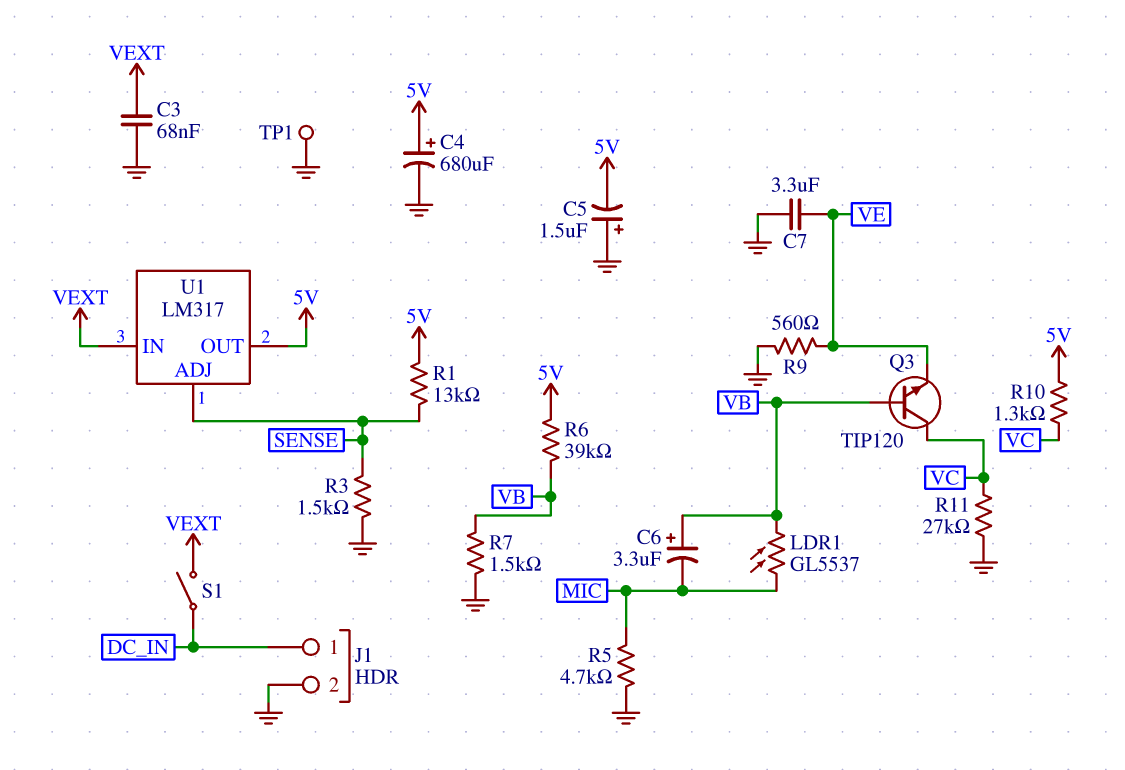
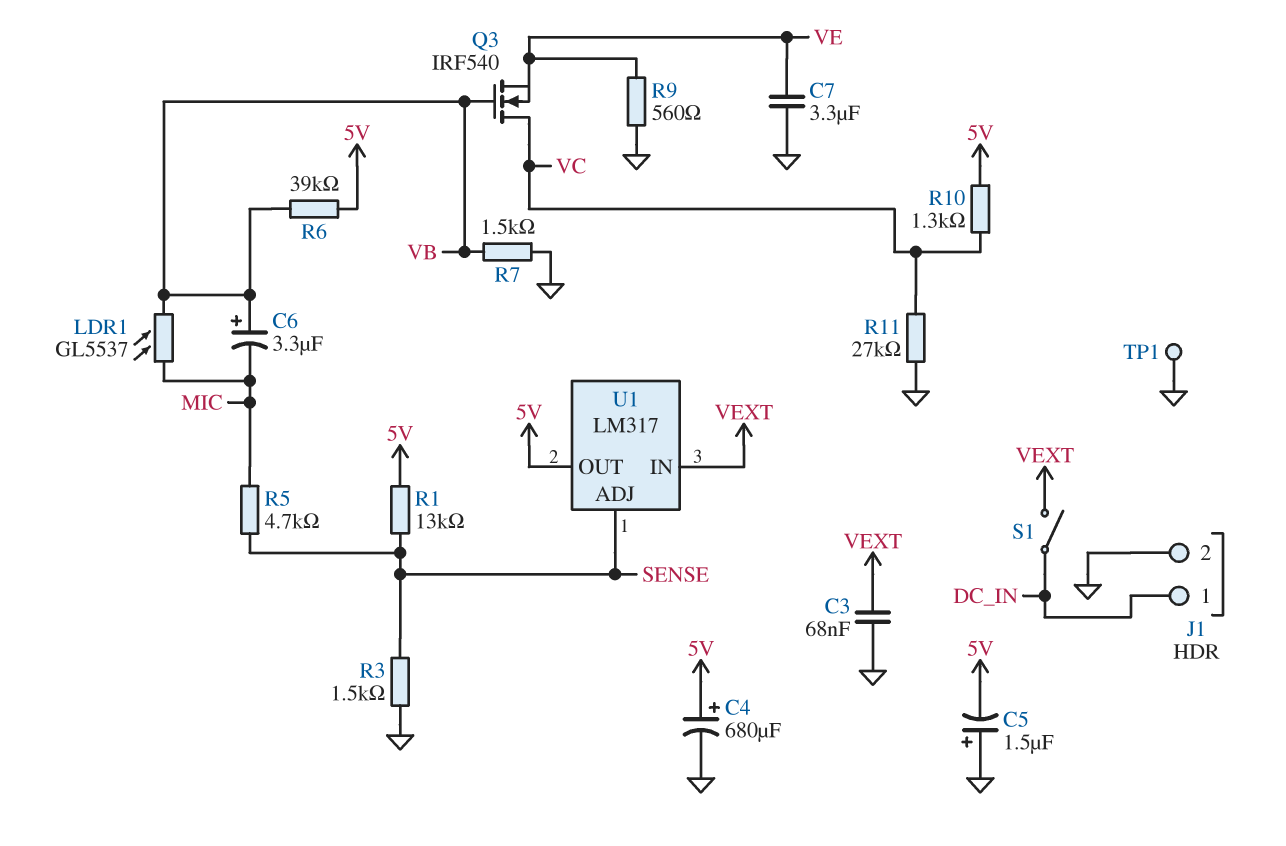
Q3: NPN TIP120 (B VB, C VC, E VE) -> NMOS IRF540 (G VB, D VC, S VE)
R5: 4.7k (GND, MIC) -> 4.7k (MIC, SENSE)

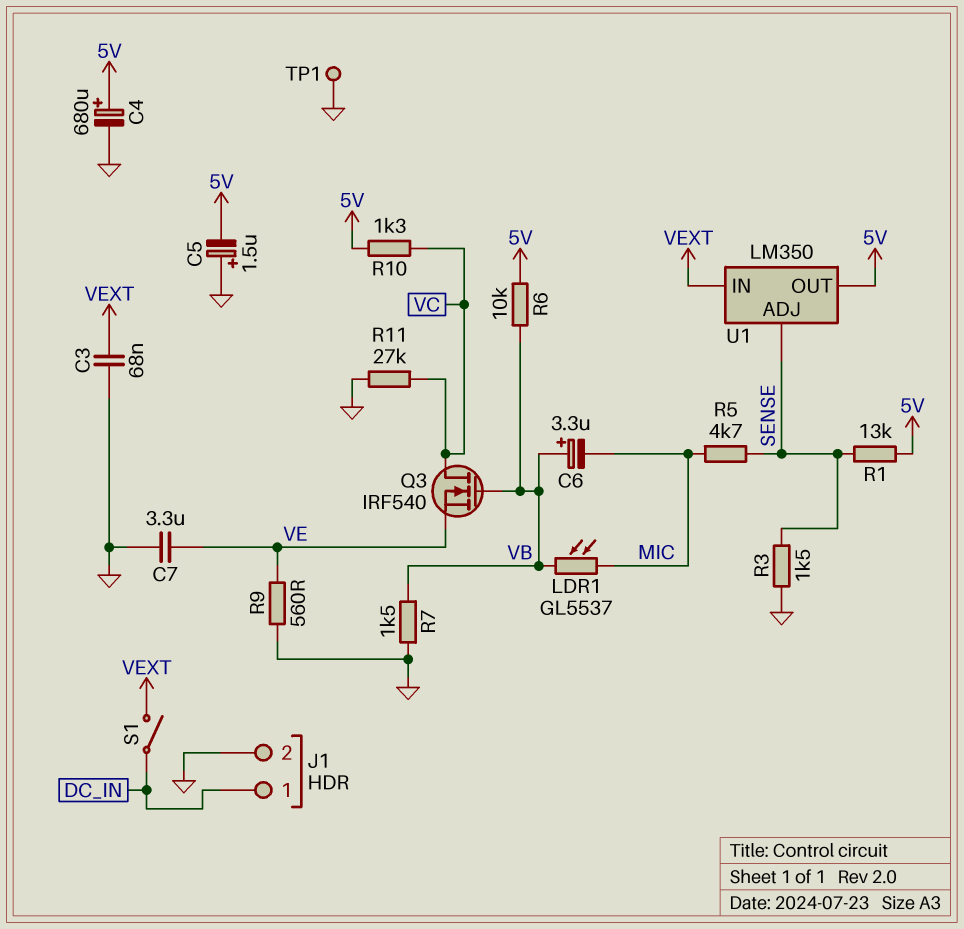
R6: 39k (5V, VB) -> 10k (5V, VB)
U1: LM317 -> LM350

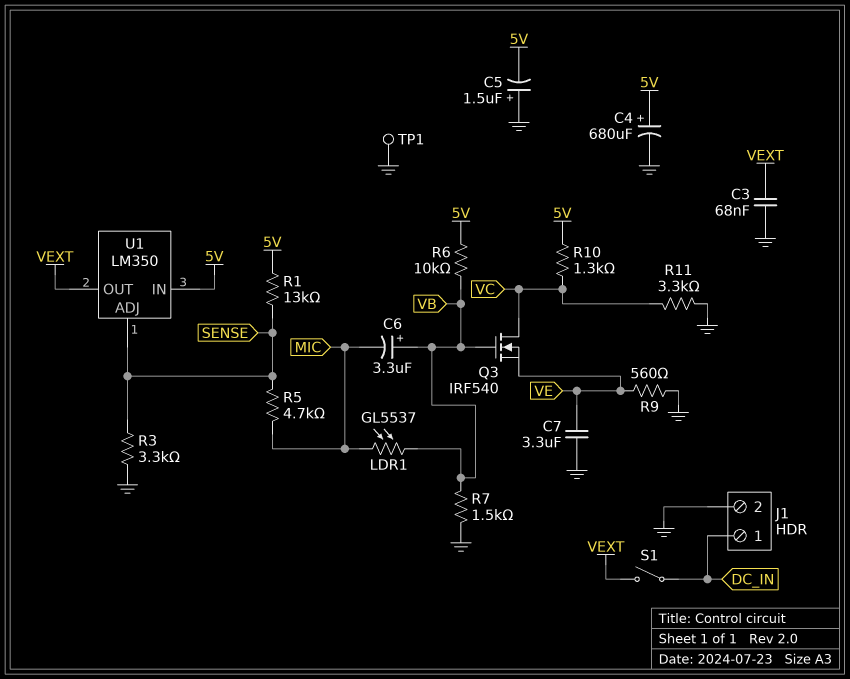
R3: 1.5k (GND, SENSE) -> 3.3k (GND, SENSE)
R11: 27k (GND, VC) -> 3.3k (GND, VC)
U1 pin IN: VEXT -> 5V
U1 pin OUT: 5V -> VEXT

